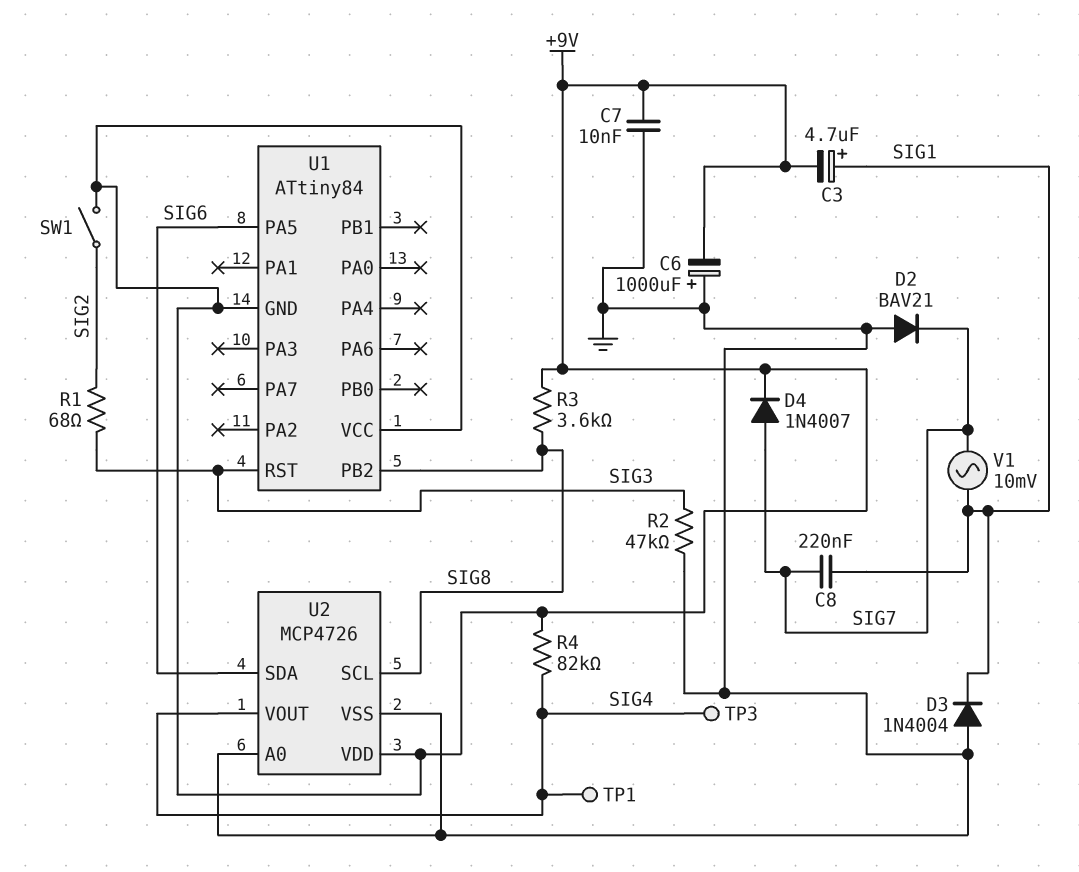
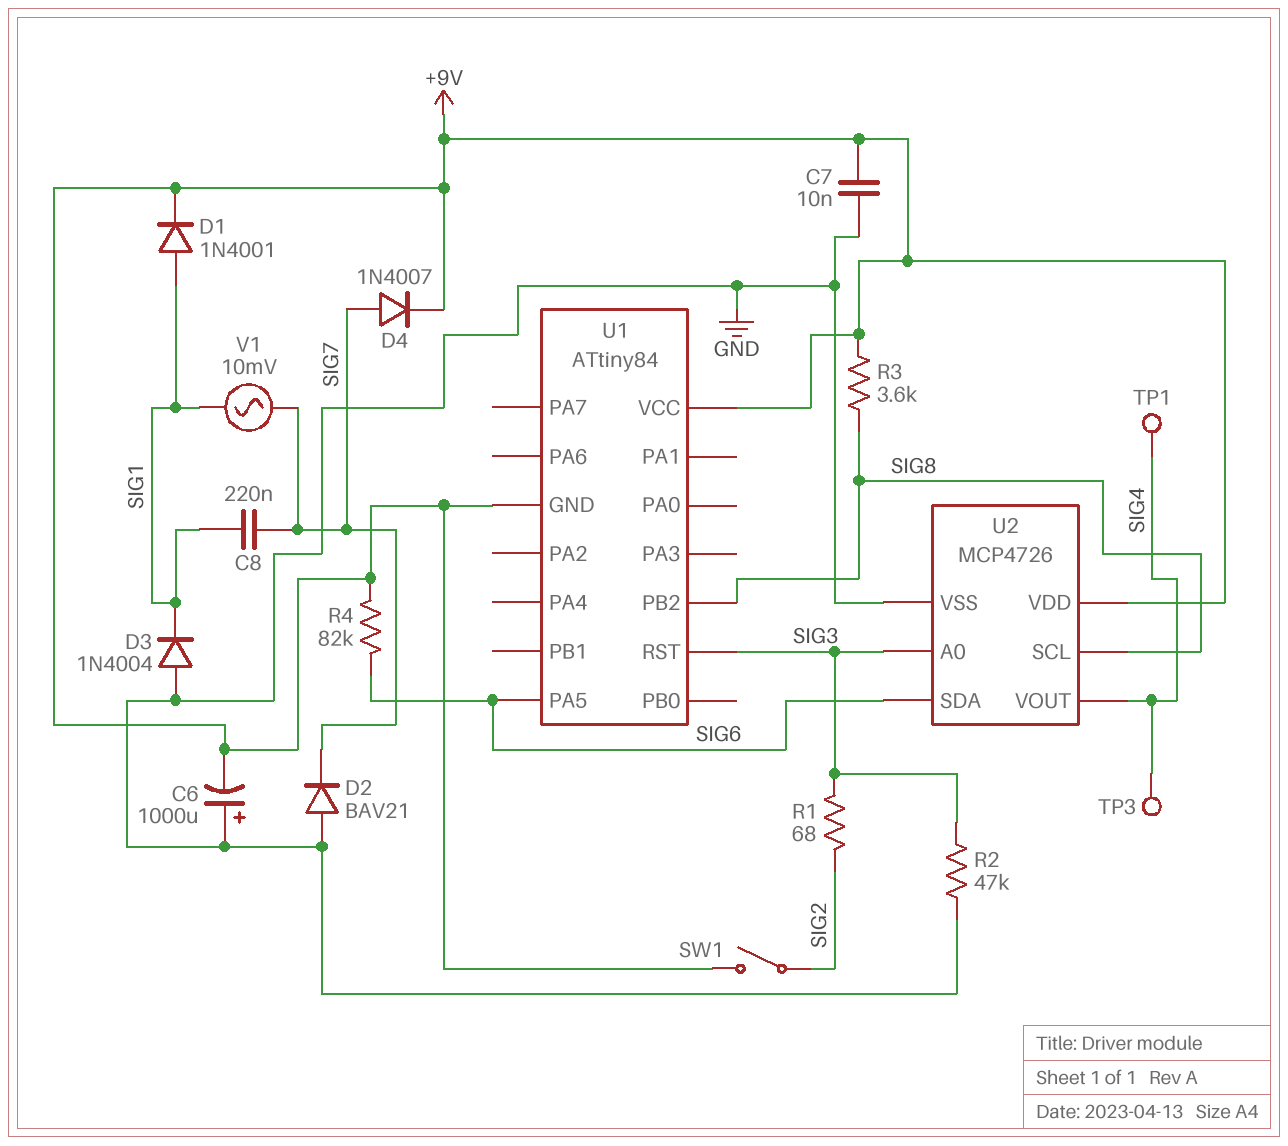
C3: 4.7uF (plus SIG1, minus +9V) -> none
D1: none -> diode 1N4001 (A SIG1, K +9V)
R4: 82k (+9V, SIG4) -> 82k (+9V, SIG6)
U2 pin A0: GND -> SIG3

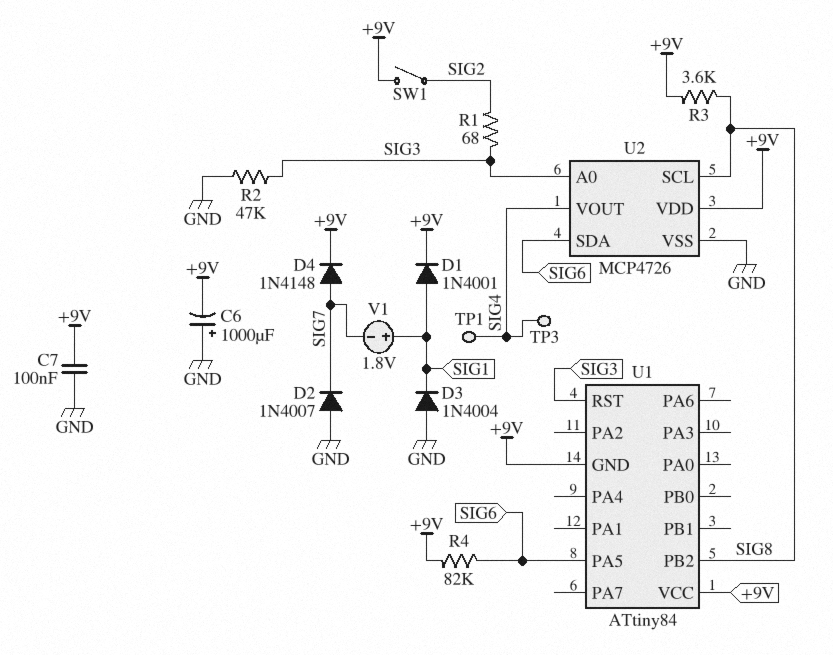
C7: 10nF (+9V, GND) -> 100nF (+9V, GND)
C8: 220nF (SIG1, SIG7) -> none
D2: diode BAV21 (A GND, K SIG7) -> diode 1N4007 (A GND, K SIG7)
D4: diode 1N4007 (A SIG7, K +9V) -> diode 1N4148 (A SIG7, K +9V)
V1: AC 10mV (SIG1, SIG7) -> 1.8V (plus SIG1, minus SIG7)

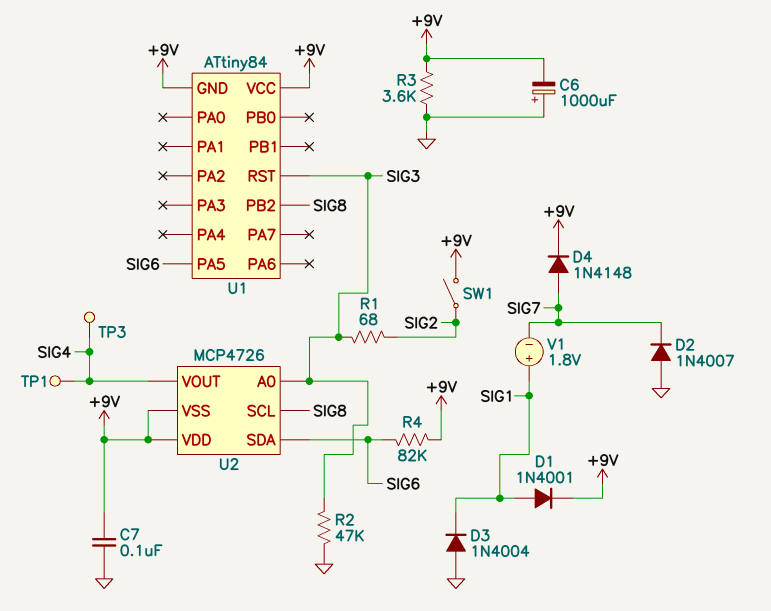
R3: 3.6k (+9V, SIG8) -> 3.6k (+9V, GND)
U2 pin VSS: GND -> +9V

